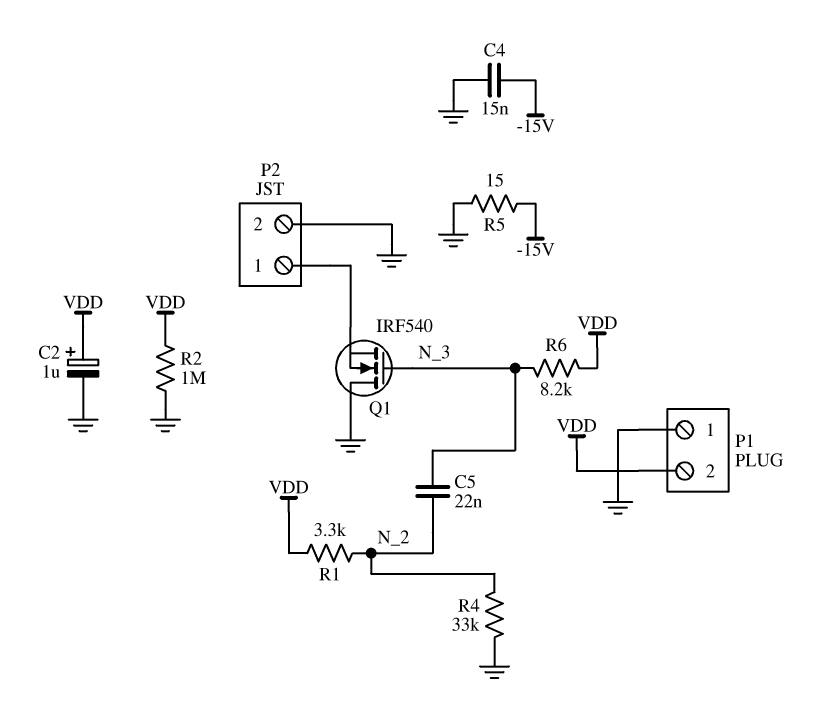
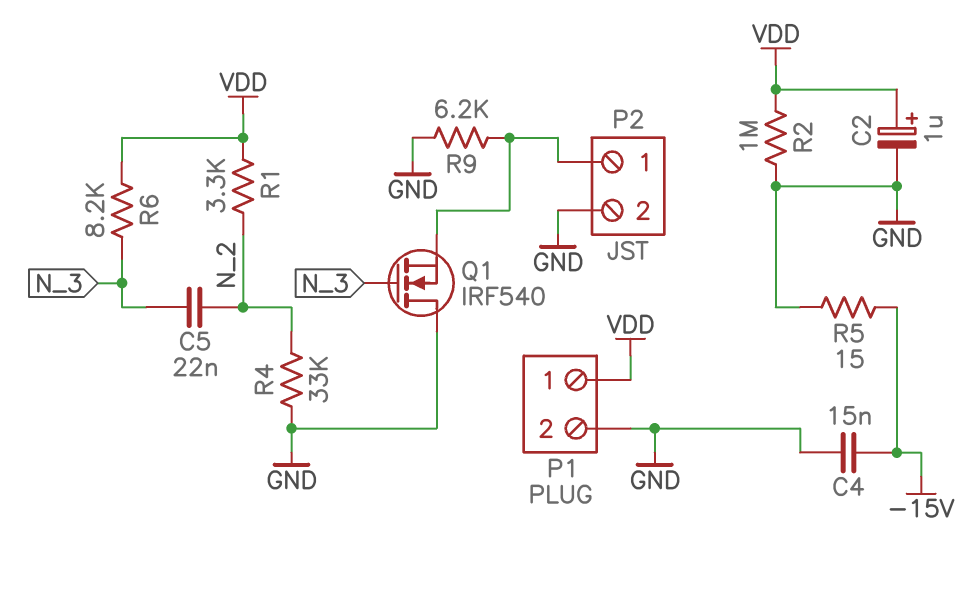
P1 pin 1: GND -> VDD
P1 pin 2: VDD -> GND
R9: none -> 6.2k (GND, P2/1)

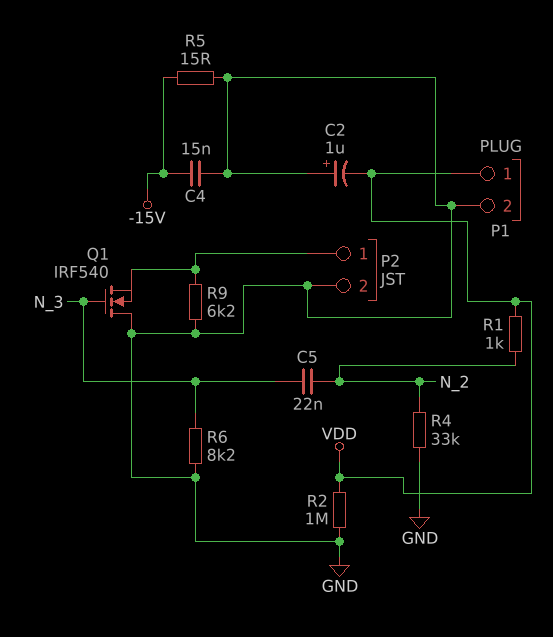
C2: 1uF (plus VDD, minus GND) -> 1uF (plus GND, minus VDD)
R1: 3.3k (N_2, VDD) -> 1k (N_2, VDD)
R6: 8.2k (N_3, VDD) -> 8.2k (GND, N_3)

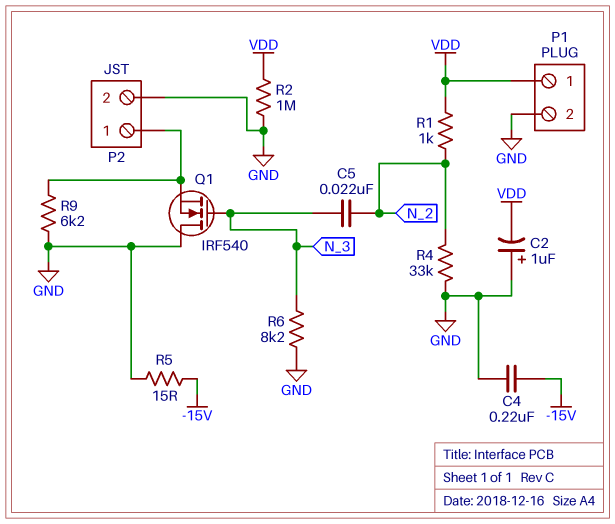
C4: 15nF (-15V, GND) -> 220nF (-15V, GND)

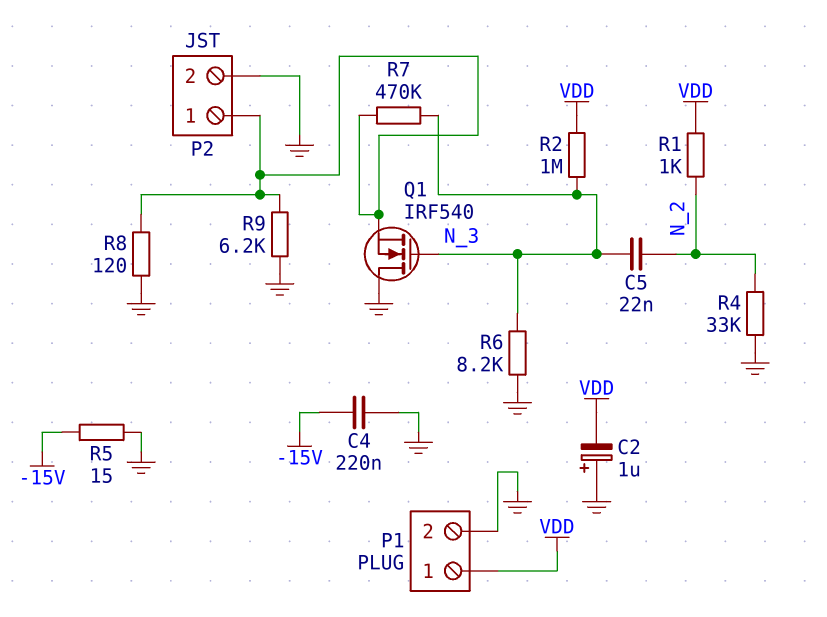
R2: 1M (GND, VDD) -> 1M (N_3, VDD)
R7: none -> 470k (N_3, P2/1)
R8: none -> 120 (GND, P2/1)

